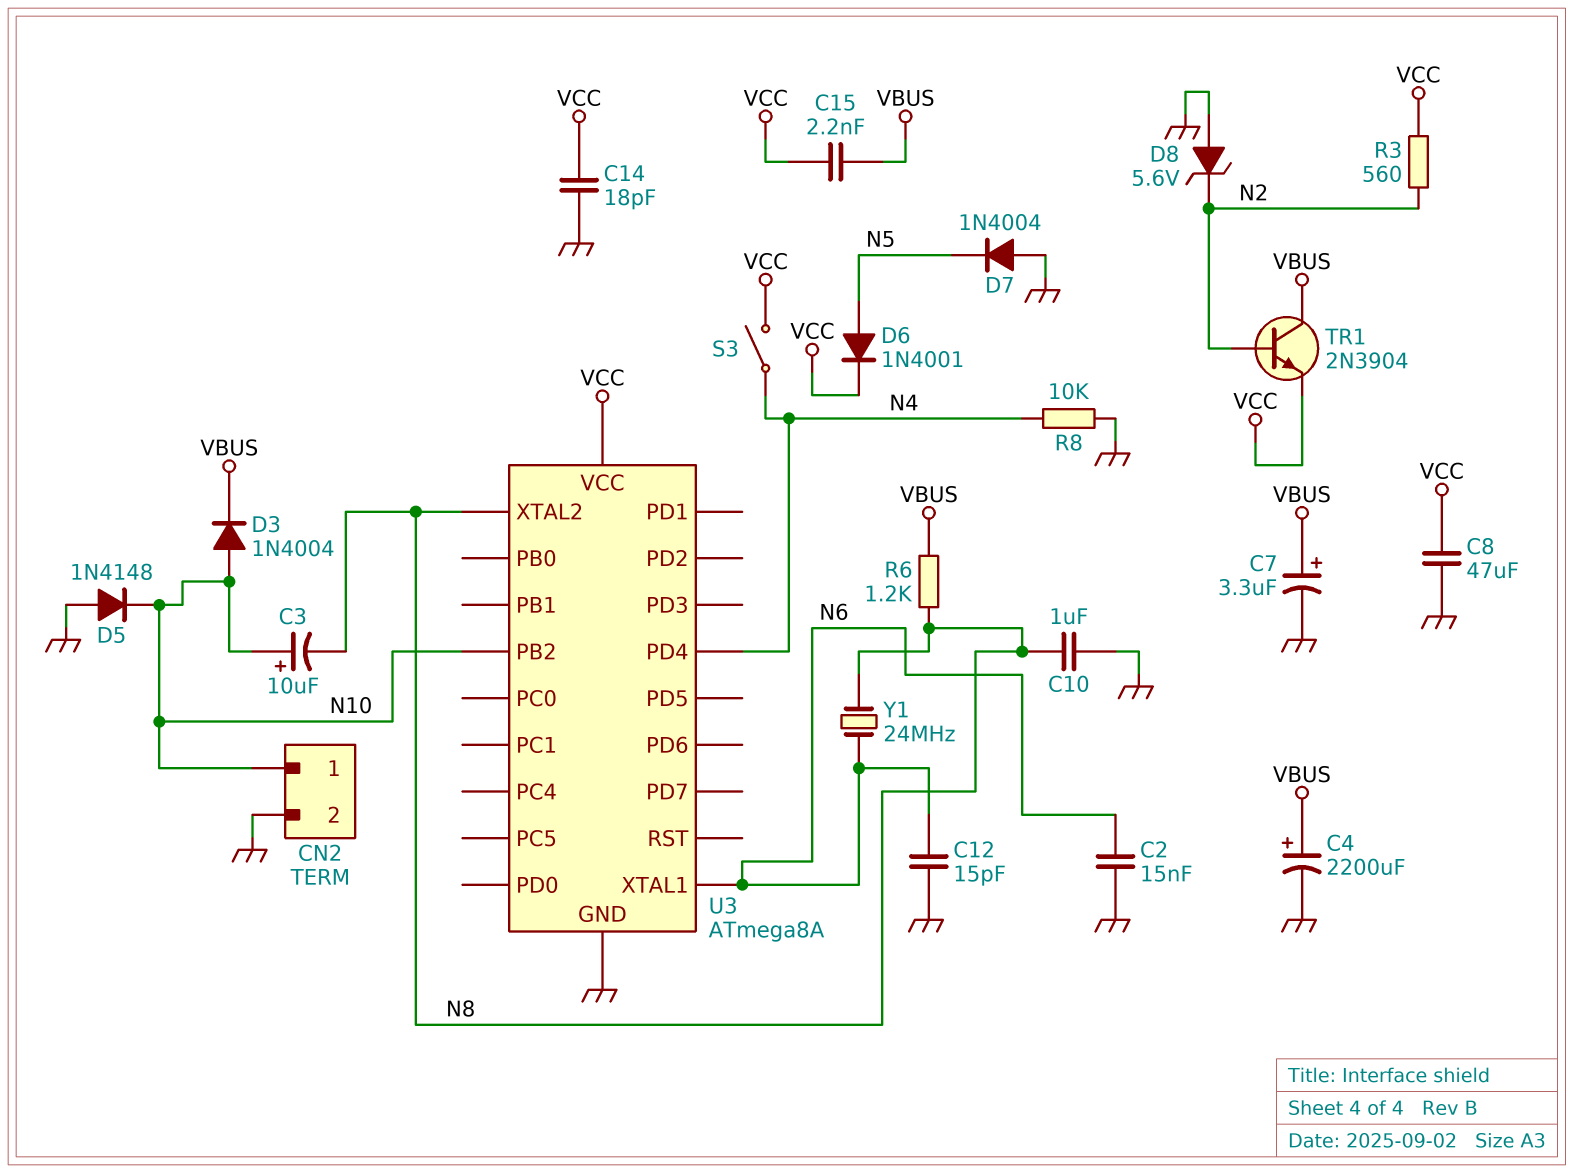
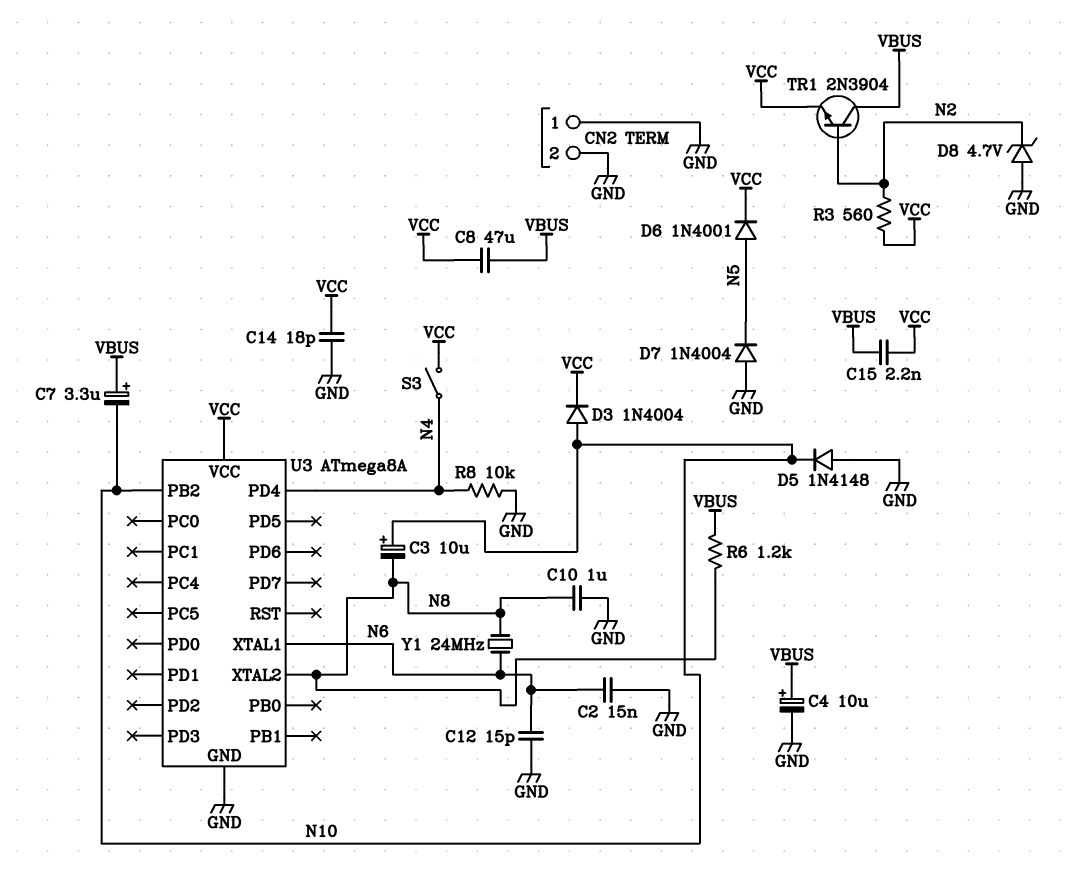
C4: 2200uF (plus VBUS, minus GND) -> 10uF (plus VBUS, minus GND)
C7: 3.3uF (plus VBUS, minus GND) -> 3.3uF (plus VBUS, minus N10)
C8: 47uF (GND, VCC) -> 47uF (VBUS, VCC)
CN2 pin 1: N10 -> GND
D3: diode 1N4004 (A N10, K VBUS) -> diode 1N4004 (A N10, K VCC)
D8: zener 5.6V (A GND, K N2) -> zener 4.7V (A GND, K N2)

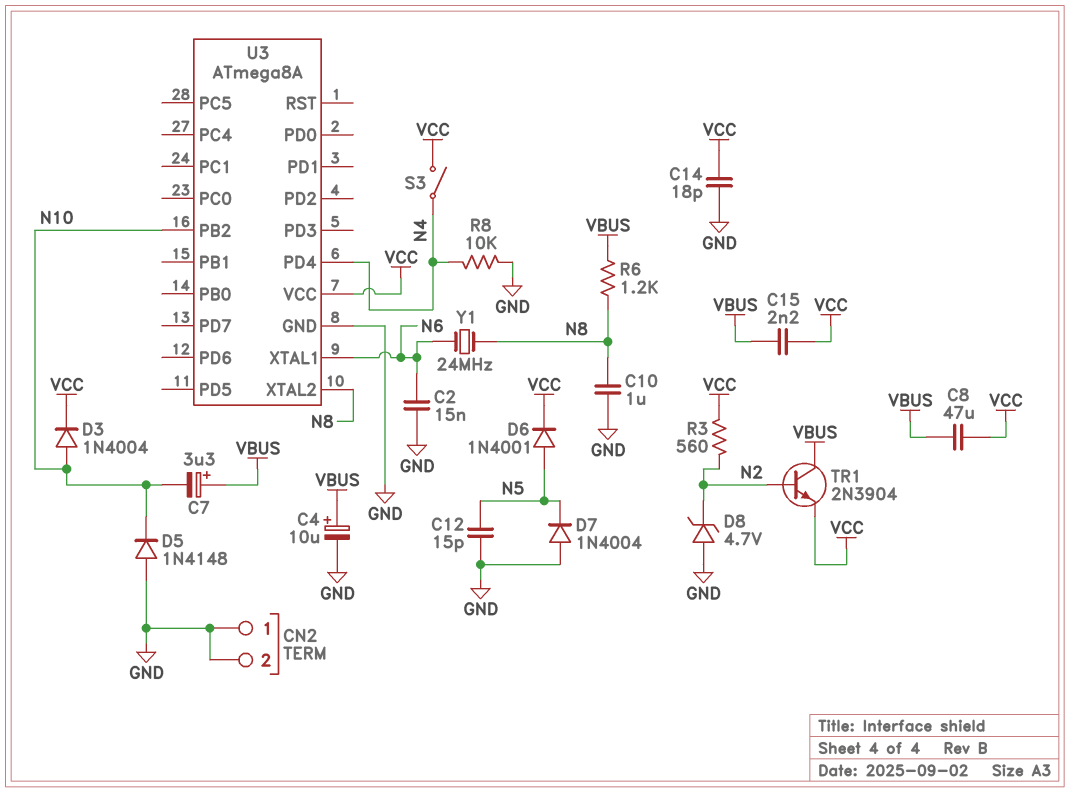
C3: 10uF (plus N10, minus N8) -> none
C12: 15pF (GND, N6) -> 15pF (GND, N5)

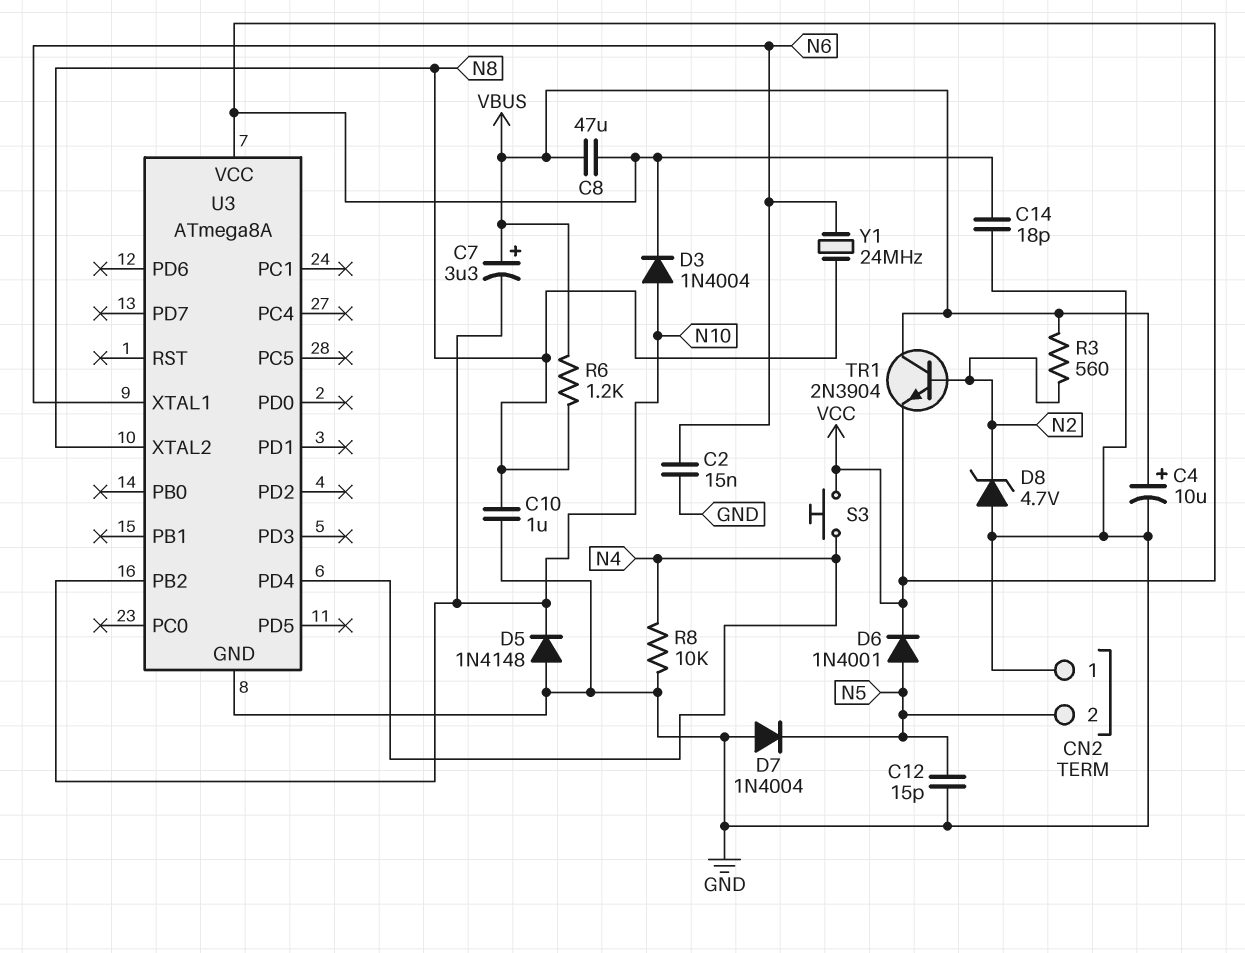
C15: 2.2nF (VBUS, VCC) -> none
CN2 pin 2: GND -> N5
R3: 560 (N2, VCC) -> 560 (N2, VBUS)
S3: switch (N4, VCC) -> button (N4, VCC)

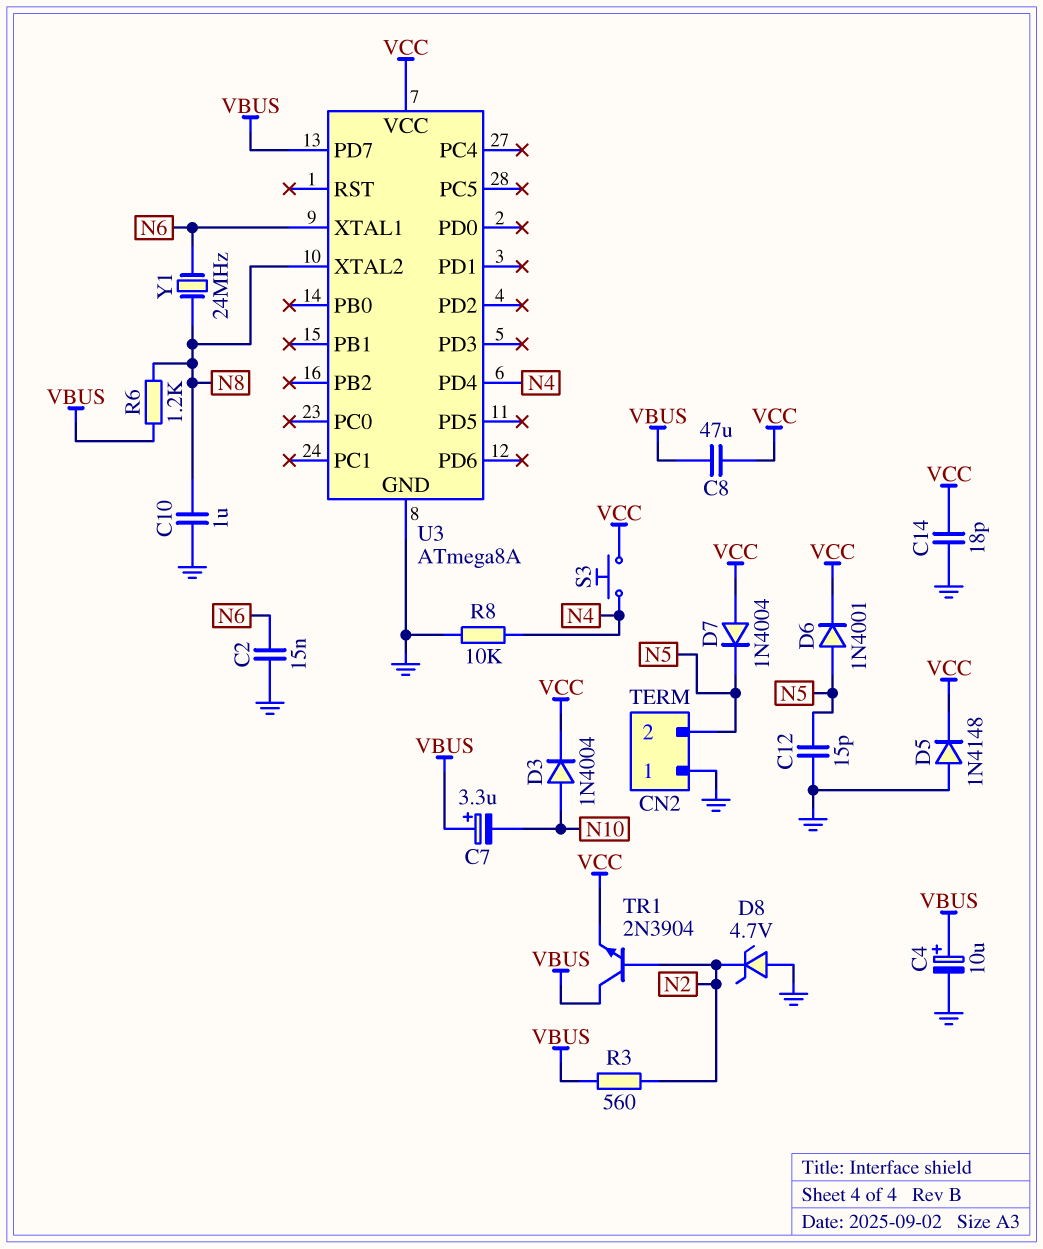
D5: diode 1N4148 (A GND, K N10) -> diode 1N4148 (A GND, K VCC)
D7: diode 1N4004 (A GND, K N5) -> diode 1N4004 (A VCC, K N5)
U3 pin PB2: N10 -> none
U3 pin PD7: none -> VBUS

